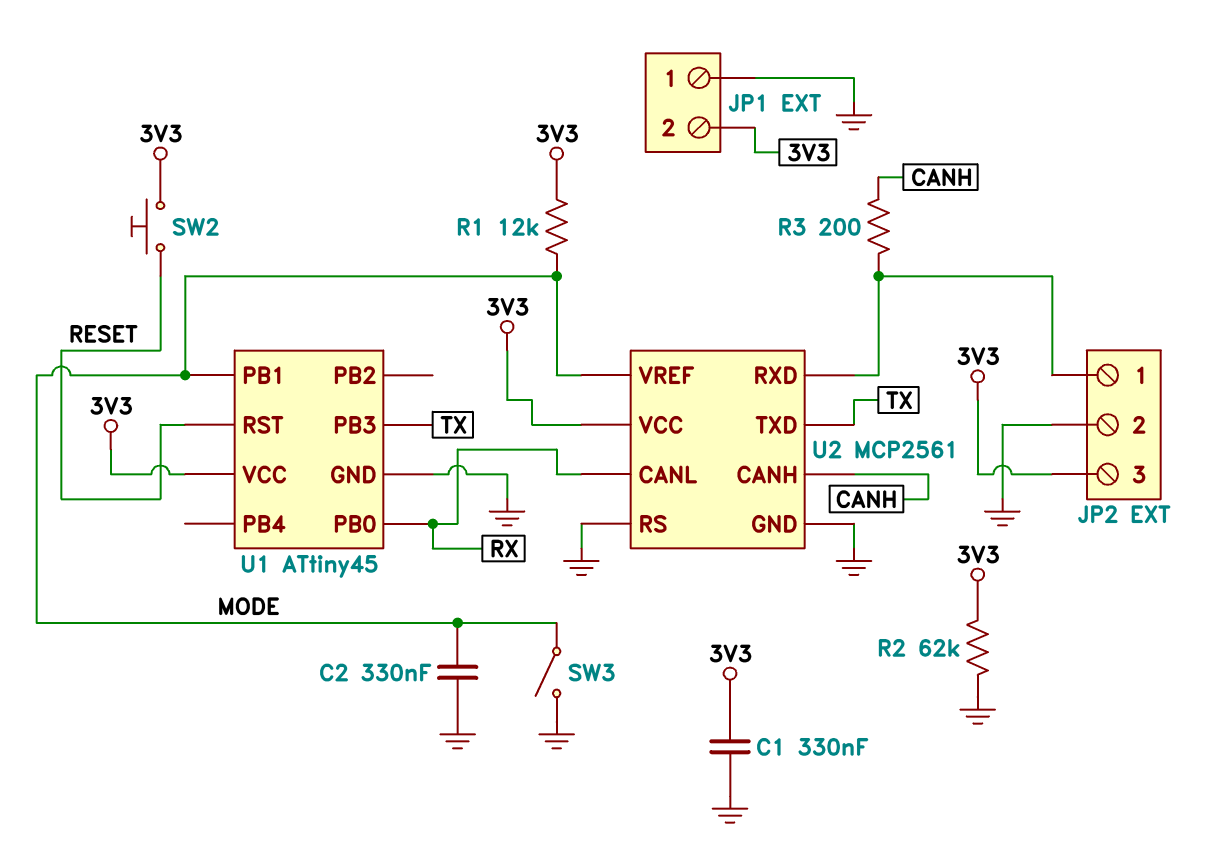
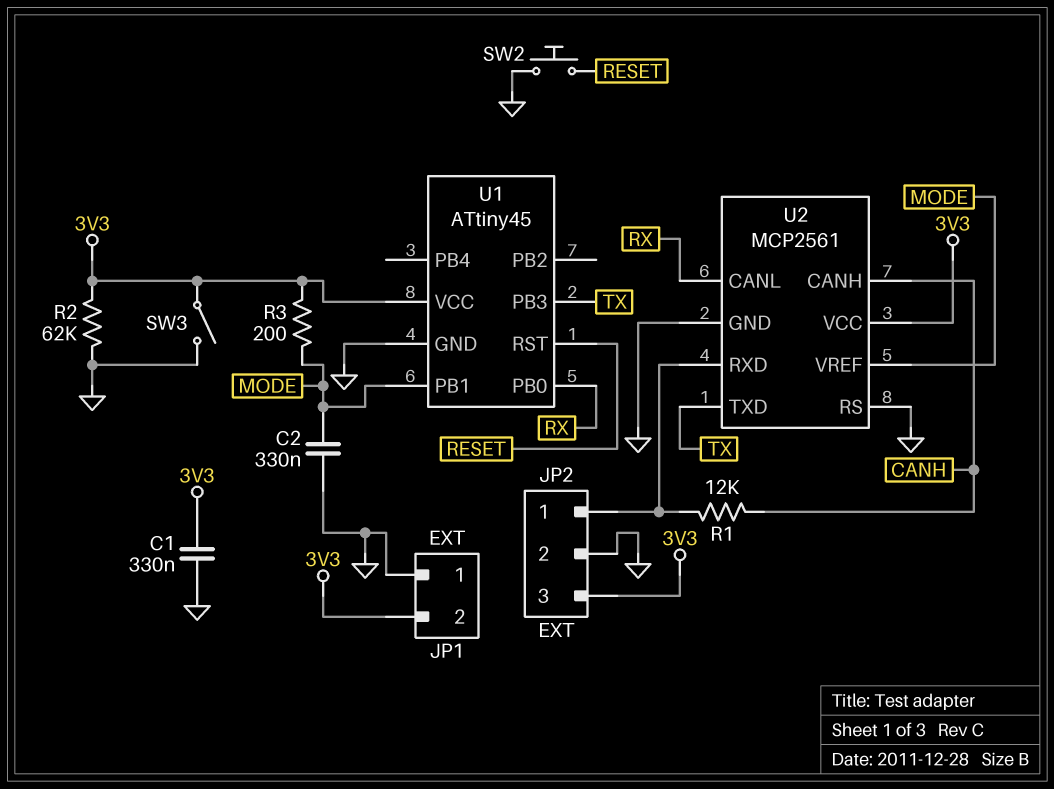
R1: 12k (3V3, MODE) -> 12k (CANH, JP2/1)
R3: 200 (CANH, JP2/1) -> 200 (3V3, MODE)
SW2: button (3V3, RESET) -> button (GND, RESET)
SW3: switch (GND, MODE) -> switch (3V3, GND)

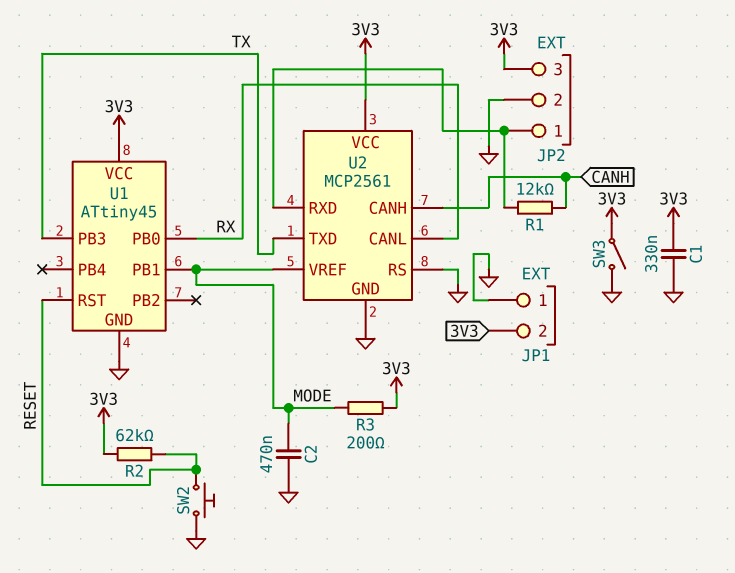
C2: 330nF (GND, MODE) -> 470nF (GND, MODE)
R2: 62k (3V3, GND) -> 62k (3V3, RESET)

